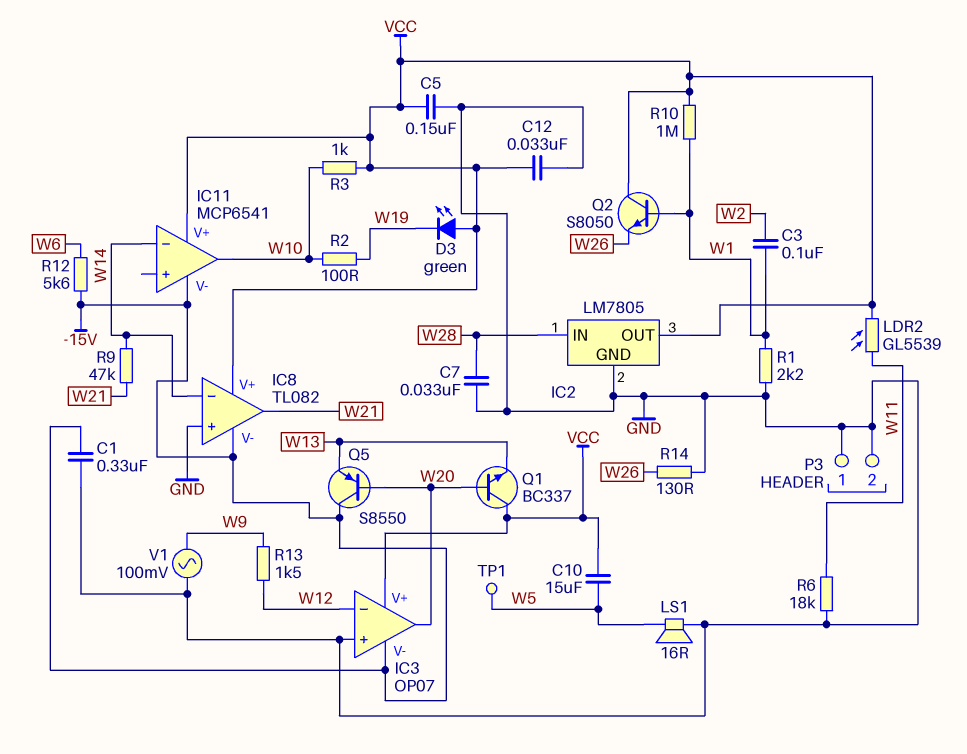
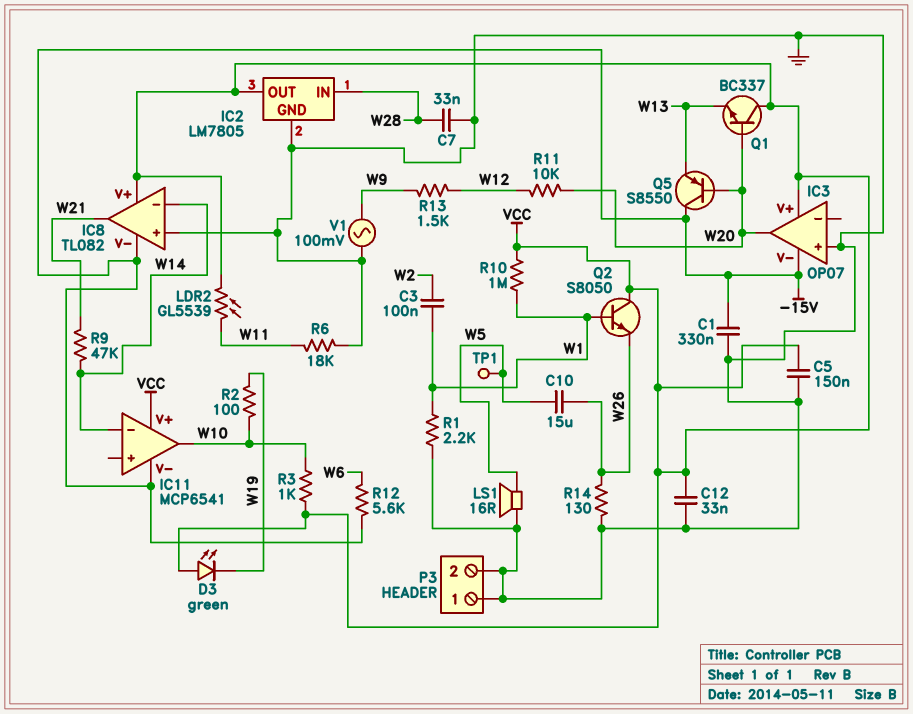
C10: 15uF (VCC, W5) -> 15uF (W5, W26)
IC3 pin in-: W12 -> none
R11: none -> 10k (W12, W20)

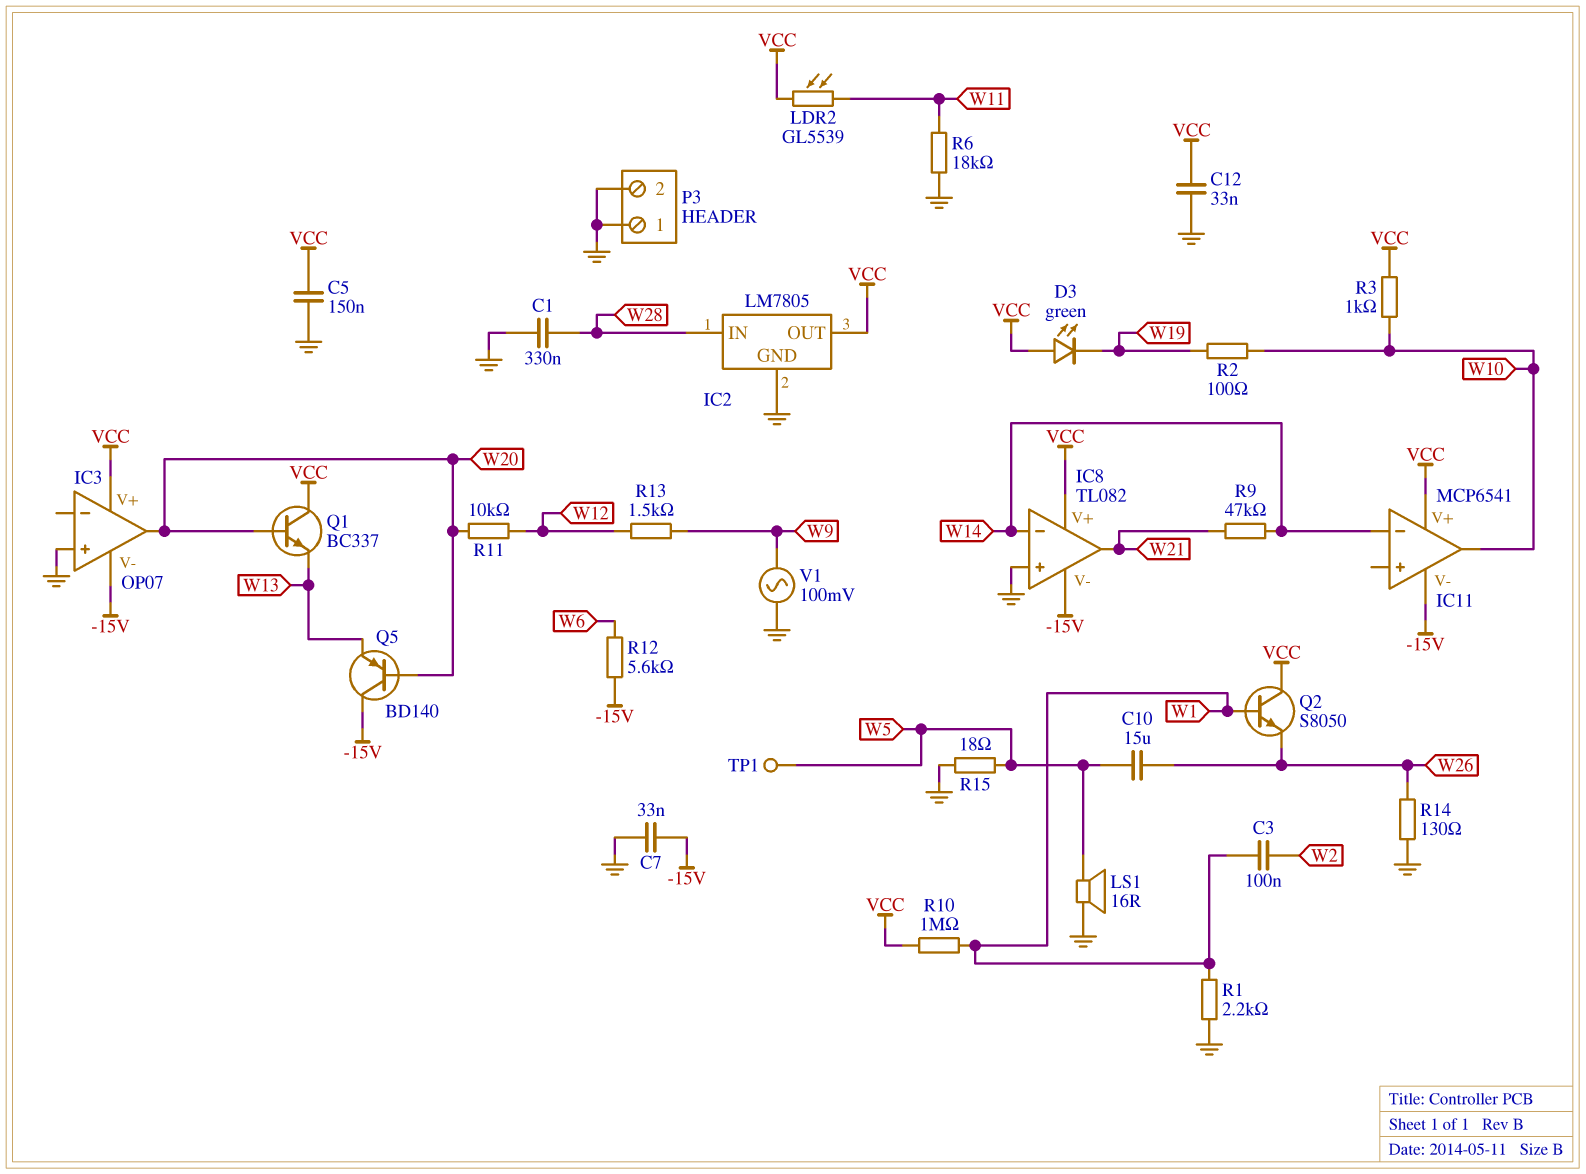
C1: 330nF (-15V, GND) -> 330nF (GND, W28)
C7: 33nF (GND, W28) -> 33nF (-15V, GND)
Q5: PNP S8550 (B W20, C -15V, E W13) -> PNP BD140 (B W20, C -15V, E W13)
R15: none -> 18 (GND, W5)

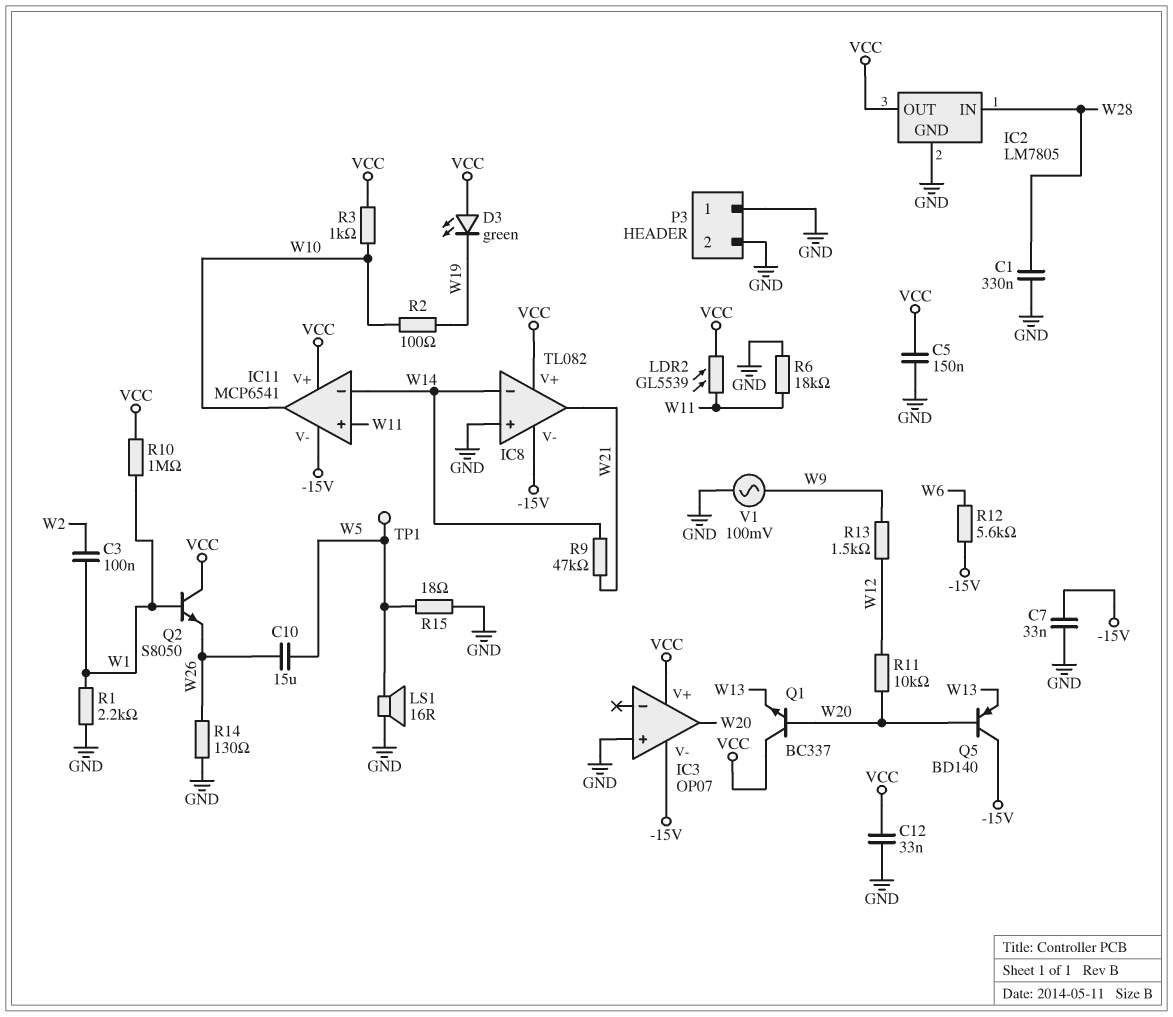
IC11 pin in+: none -> W11

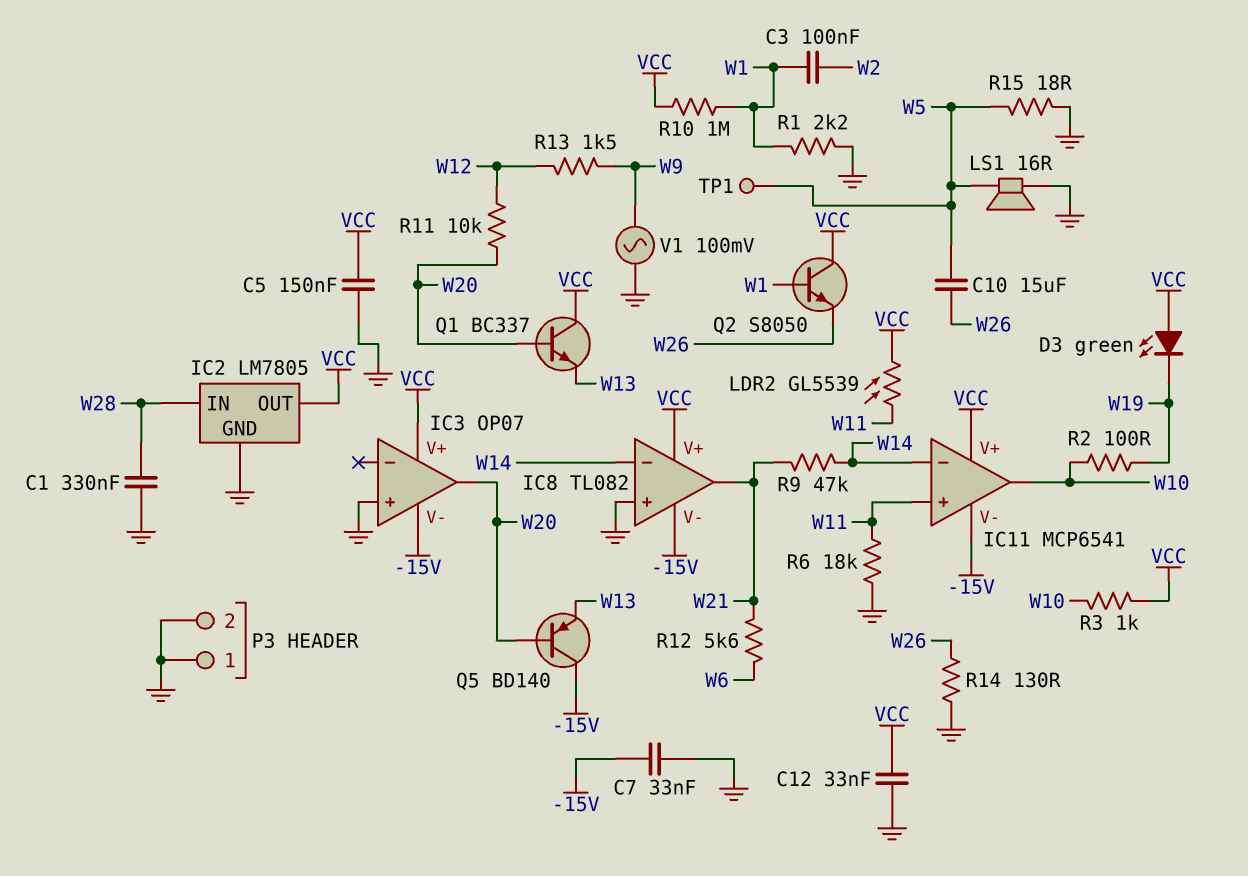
R12: 5.6k (-15V, W6) -> 5.6k (W6, W21)

